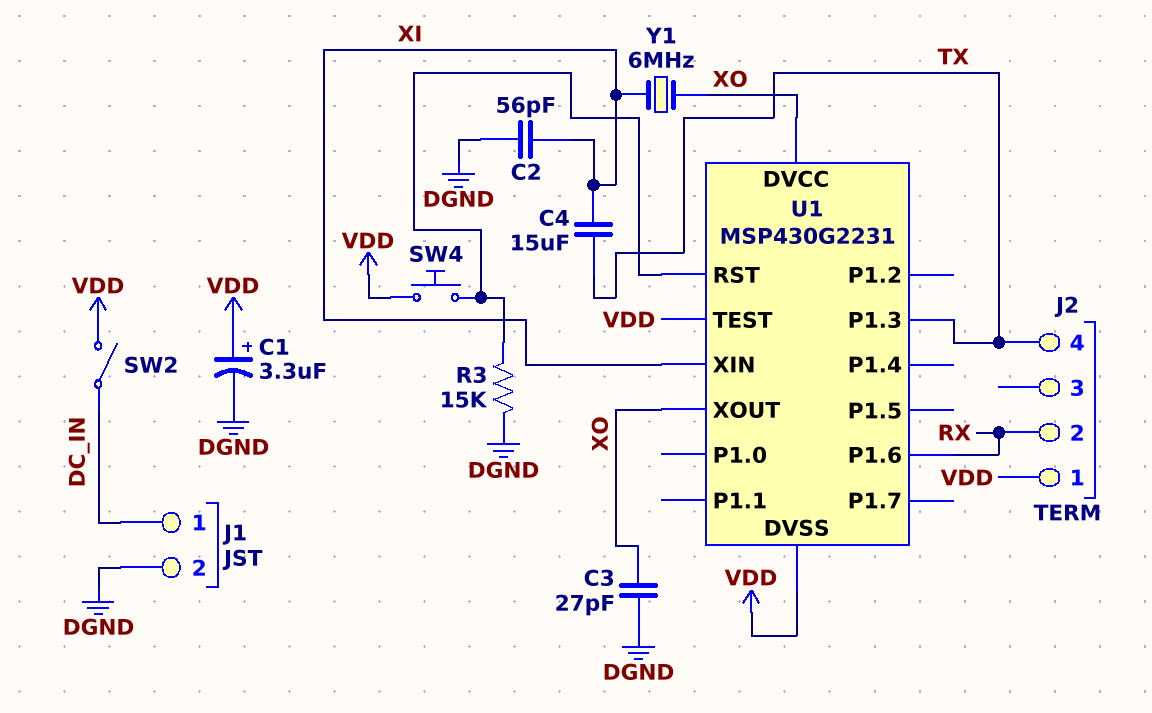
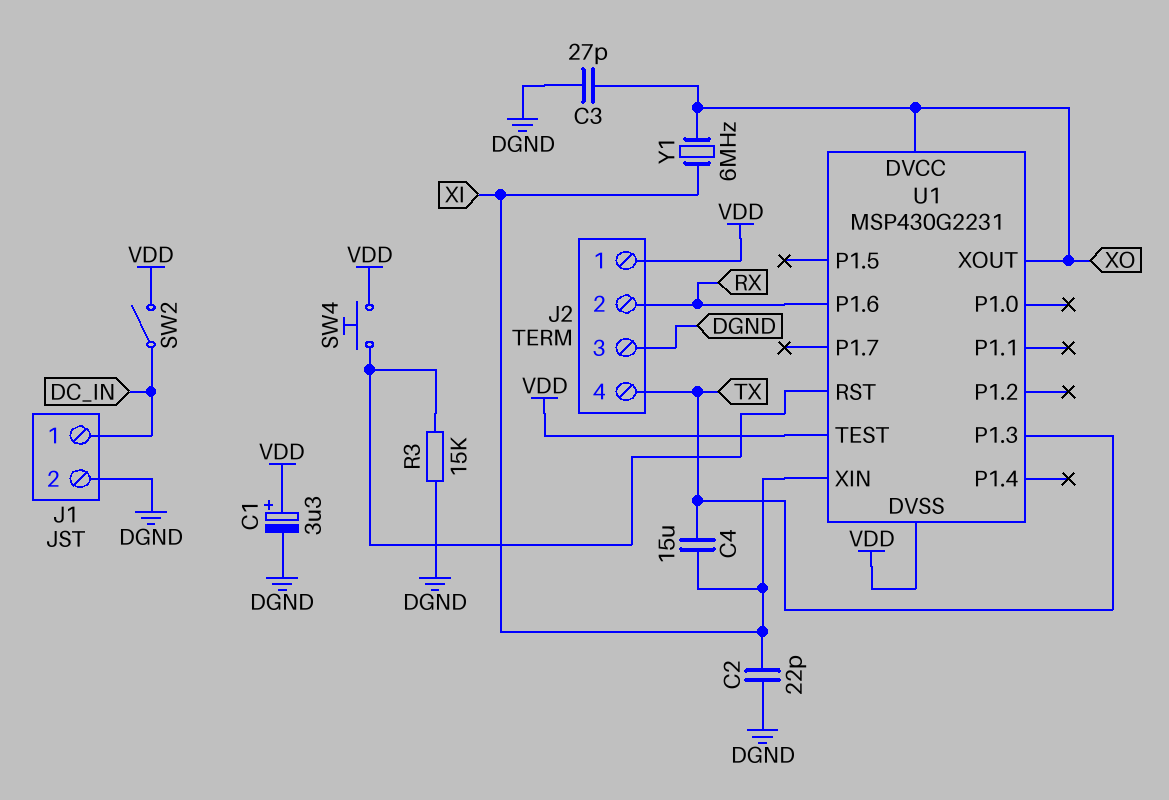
C2: 56pF (DGND, XI) -> 22pF (DGND, XI)
J2 pin 3: none -> DGND

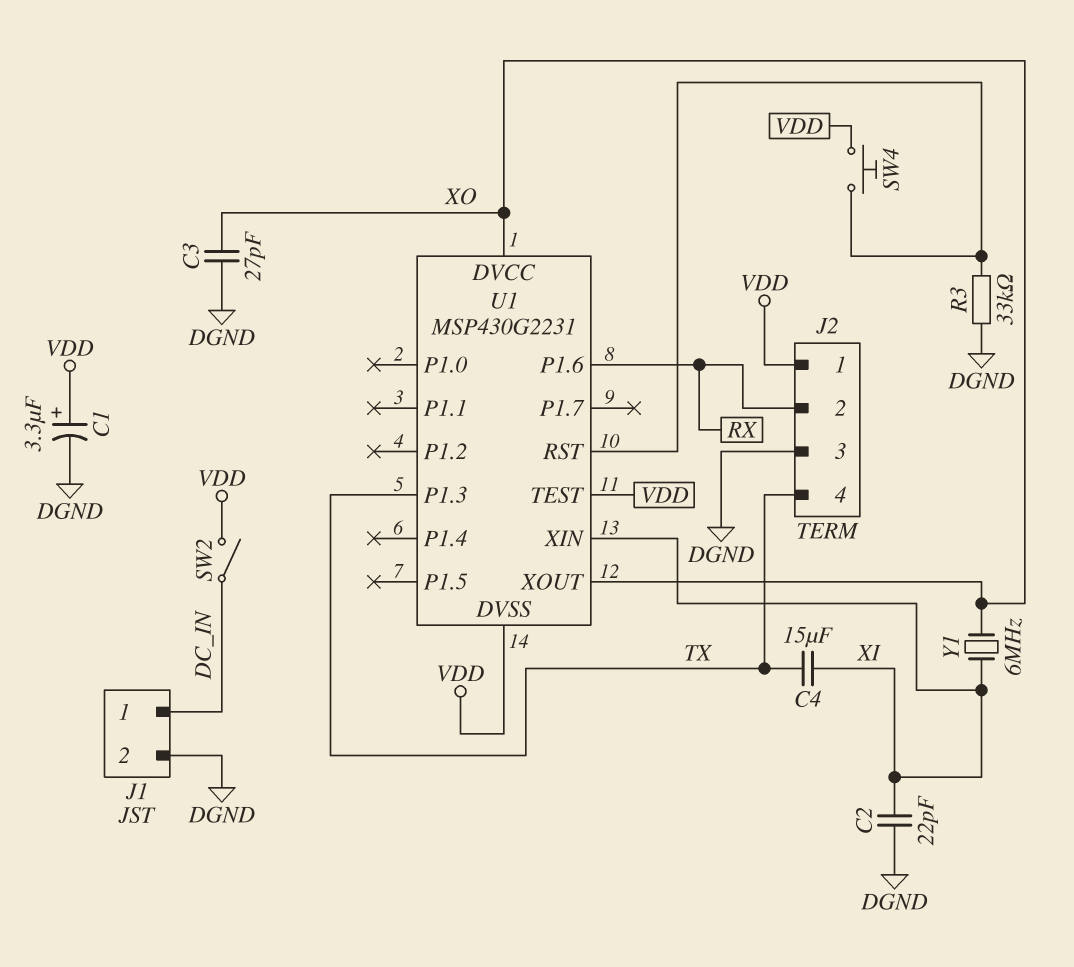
R3: 15k (DGND, U1/RST) -> 33k (DGND, U1/RST)

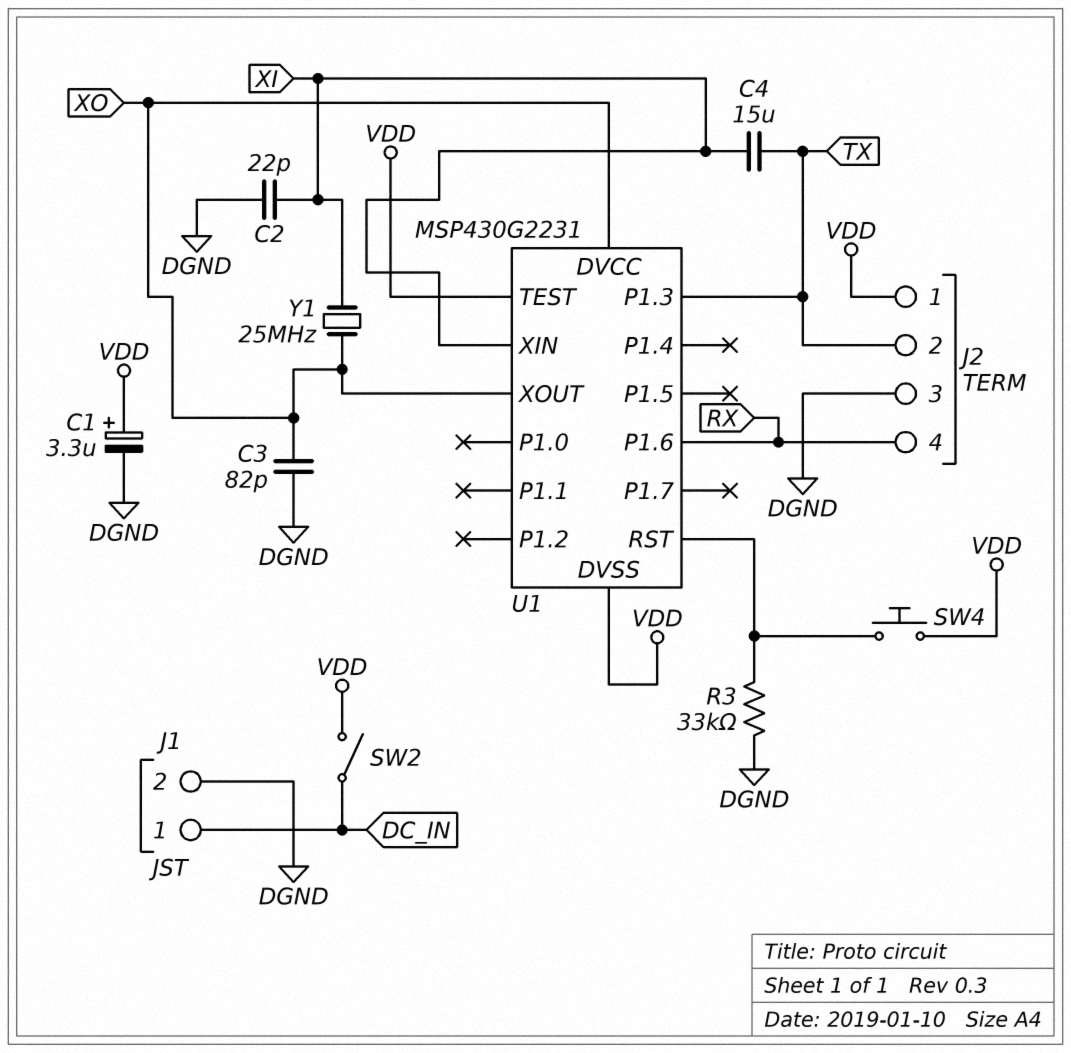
C3: 27pF (DGND, XO) -> 82pF (DGND, XO)
J2 pin 2: RX -> TX
J2 pin 4: TX -> RX
Y1: 6MHz (XI, XO) -> 25MHz (XI, XO)

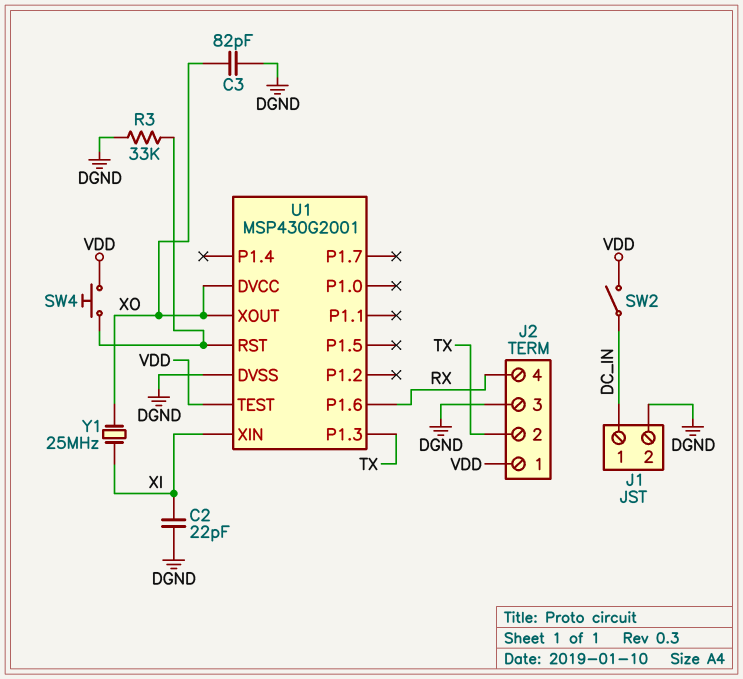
C1: 3.3uF (plus VDD, minus DGND) -> none
C4: 15uF (TX, XI) -> none
U1: MSP430G2231 -> MSP430G2001
U1 pin DVSS: VDD -> DGND

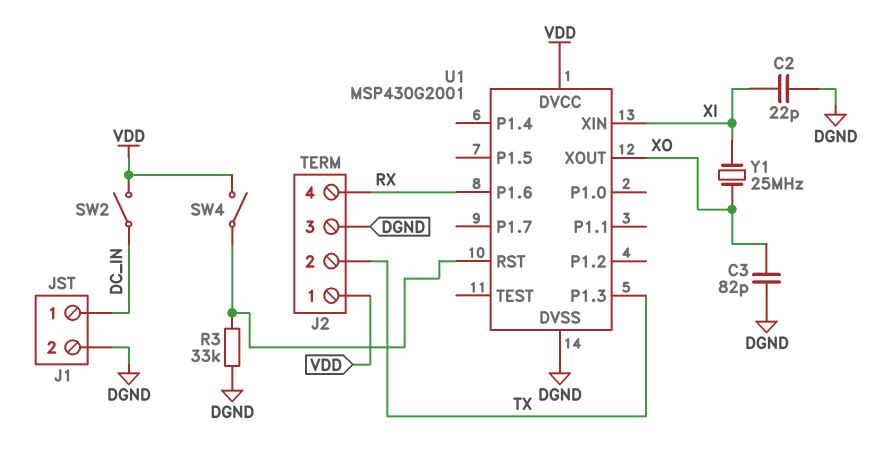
SW4: button (U1/RST, VDD) -> switch (U1/RST, VDD)
U1 pin DVCC: XO -> VDD
U1 pin TEST: VDD -> none

